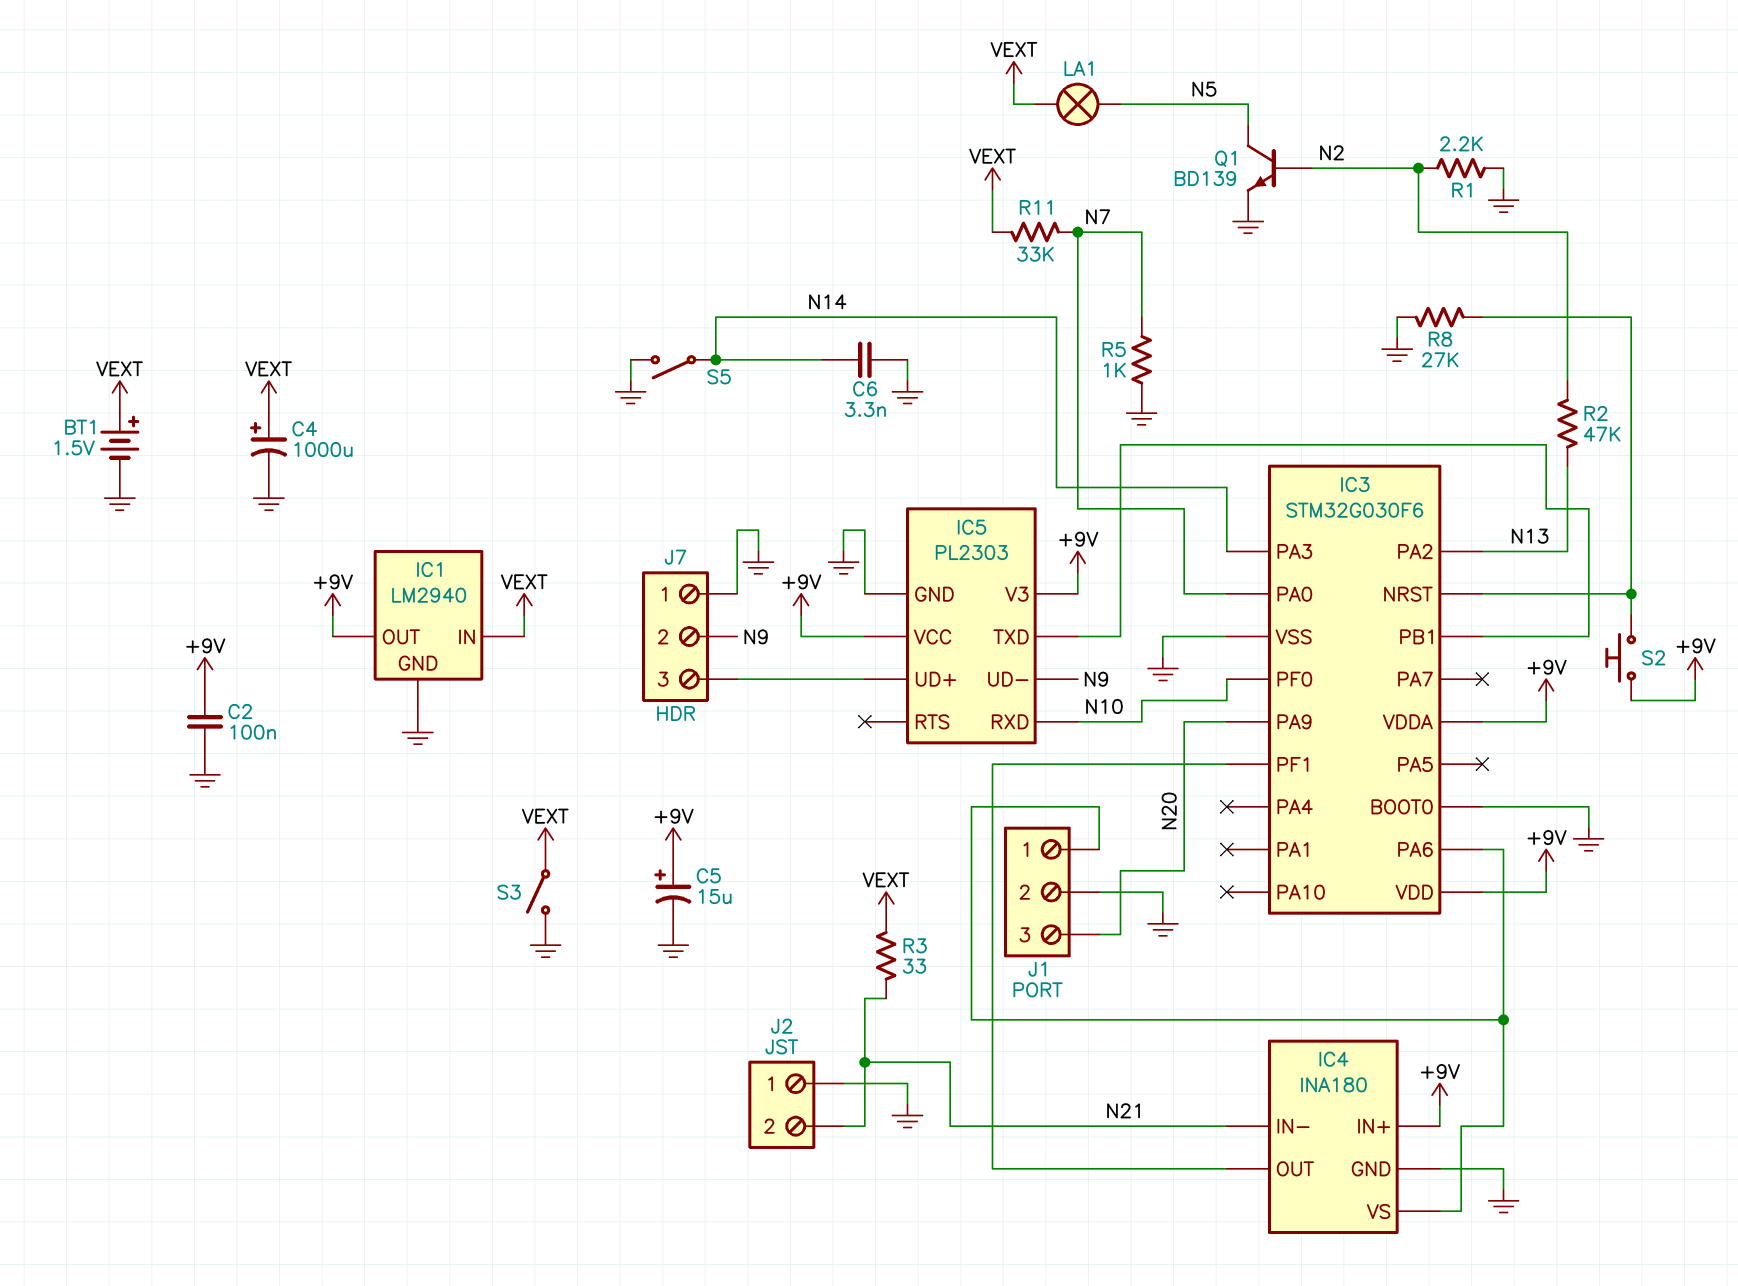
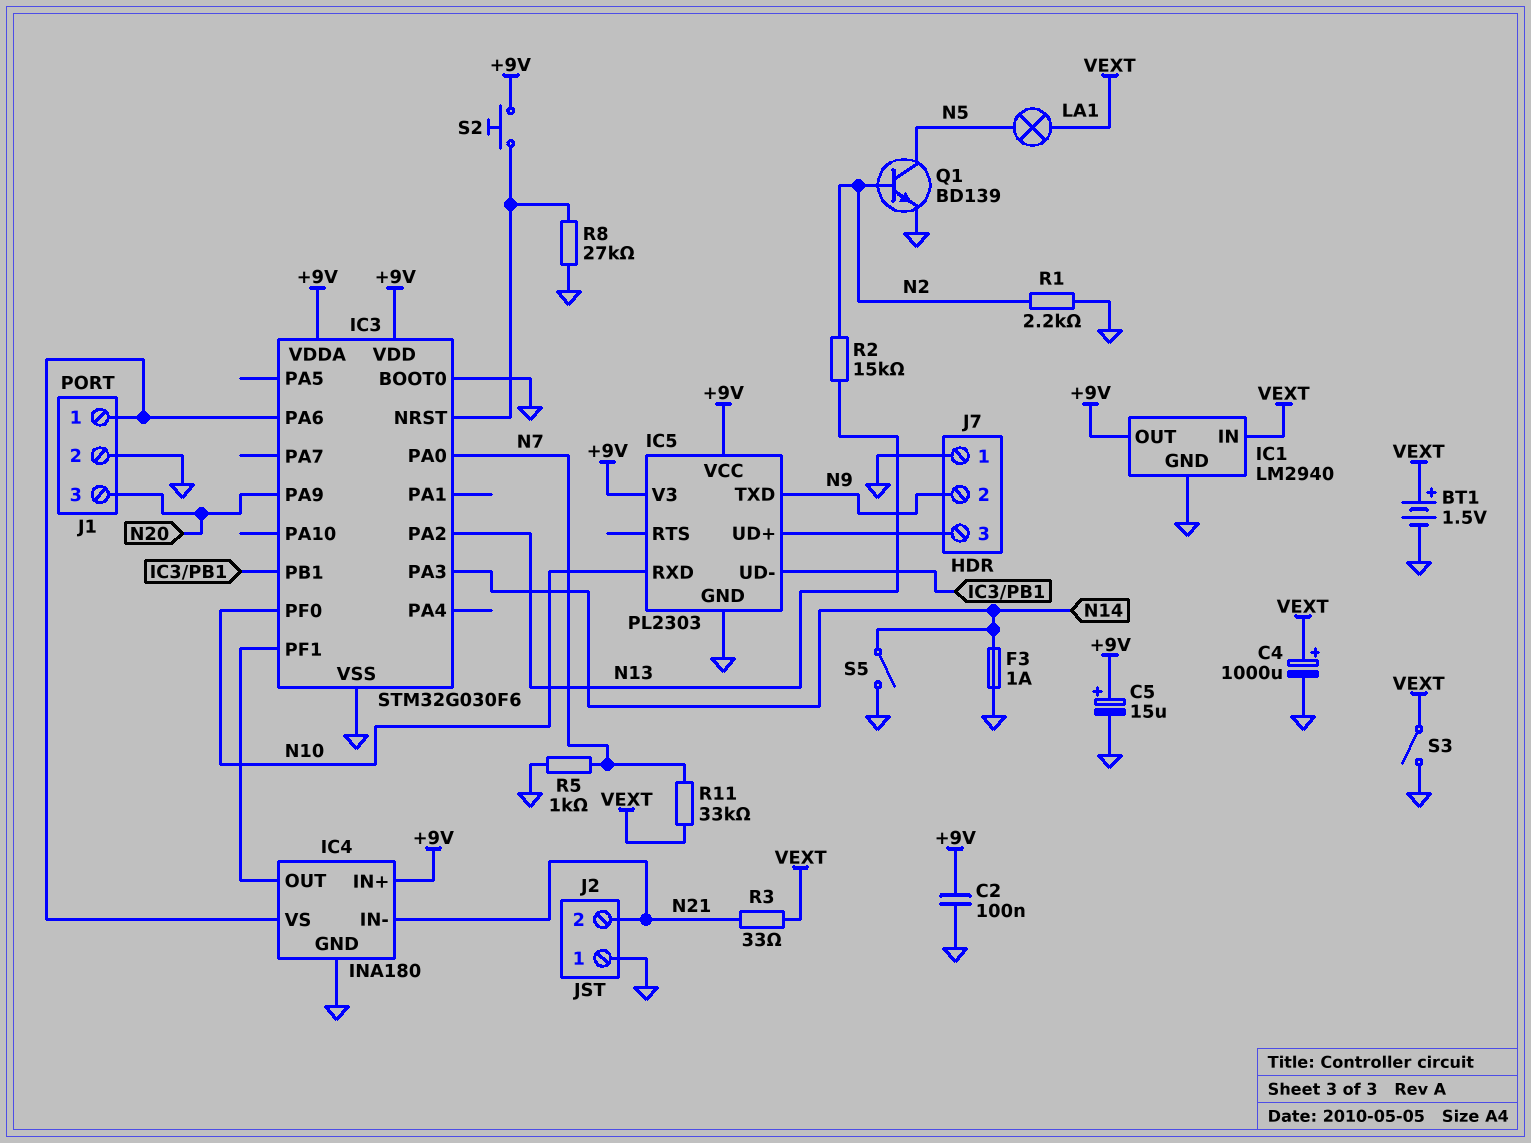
C6: 3.3nF (GND, N14) -> none
F3: none -> 1A (GND, N14)
IC5 pin TXD: IC3/PB1 -> N9
IC5 pin UD-: N9 -> IC3/PB1
R2: 47k (N2, N13) -> 15k (N2, N13)

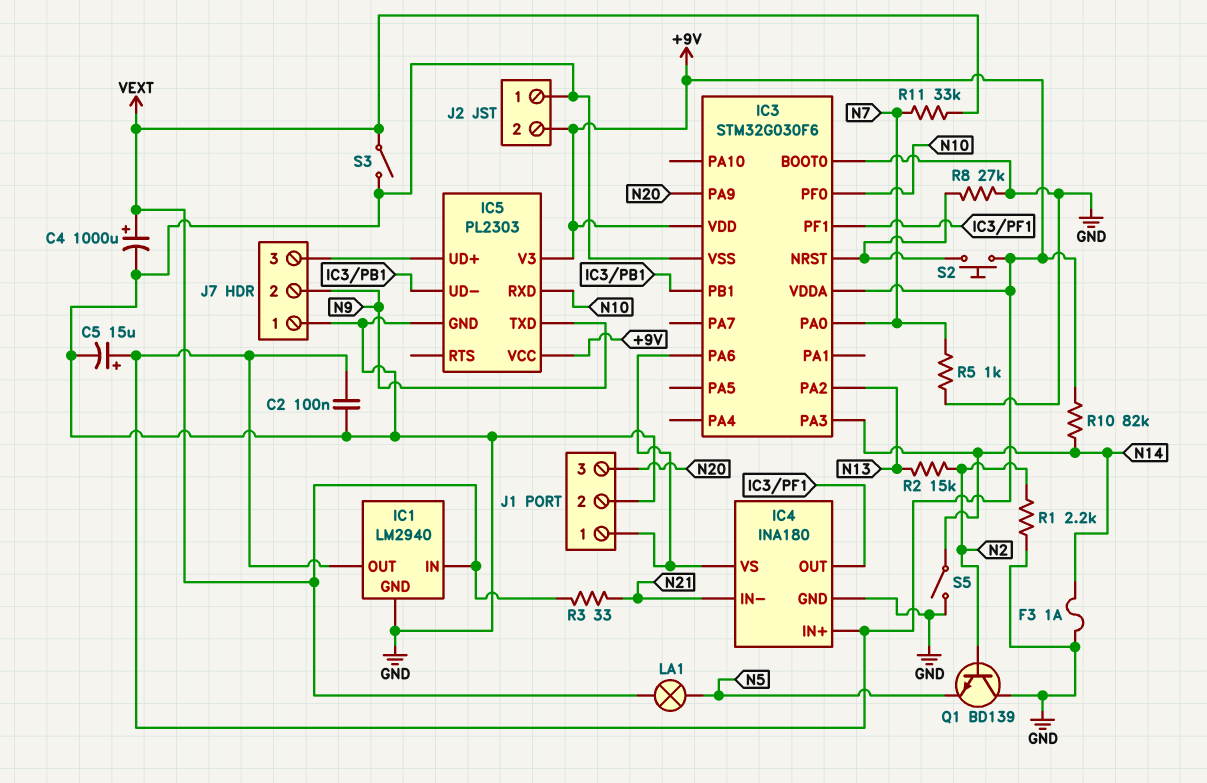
BT1: 1.5V (plus VEXT, minus GND) -> none
J2 pin 2: N21 -> +9V
Q1: NPN BD139 (B N2, C N5, E GND) -> NPN BD139 (B N2, C GND, E N5)
R10: none -> 82k (+9V, N14)

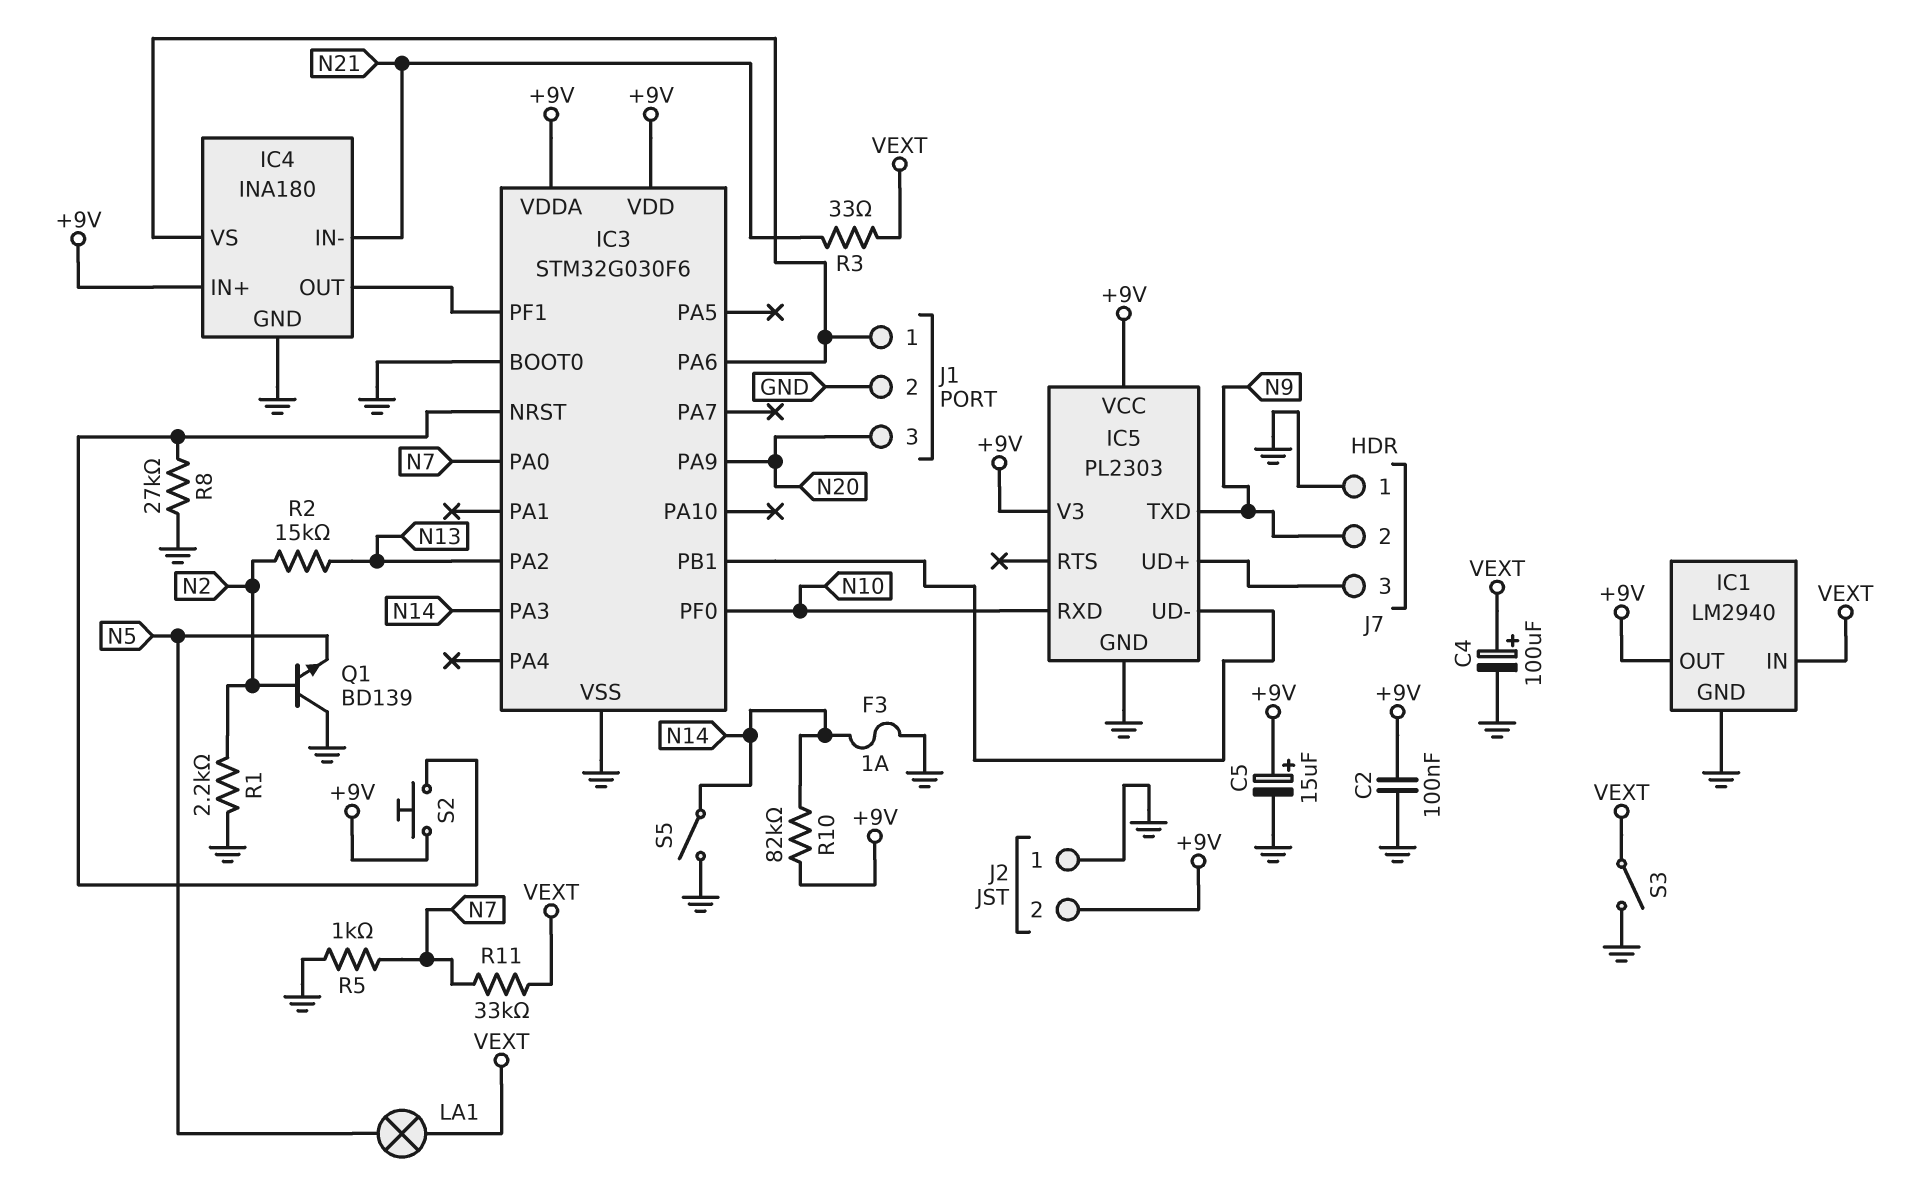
C4: 1000uF (plus VEXT, minus GND) -> 100uF (plus VEXT, minus GND)

